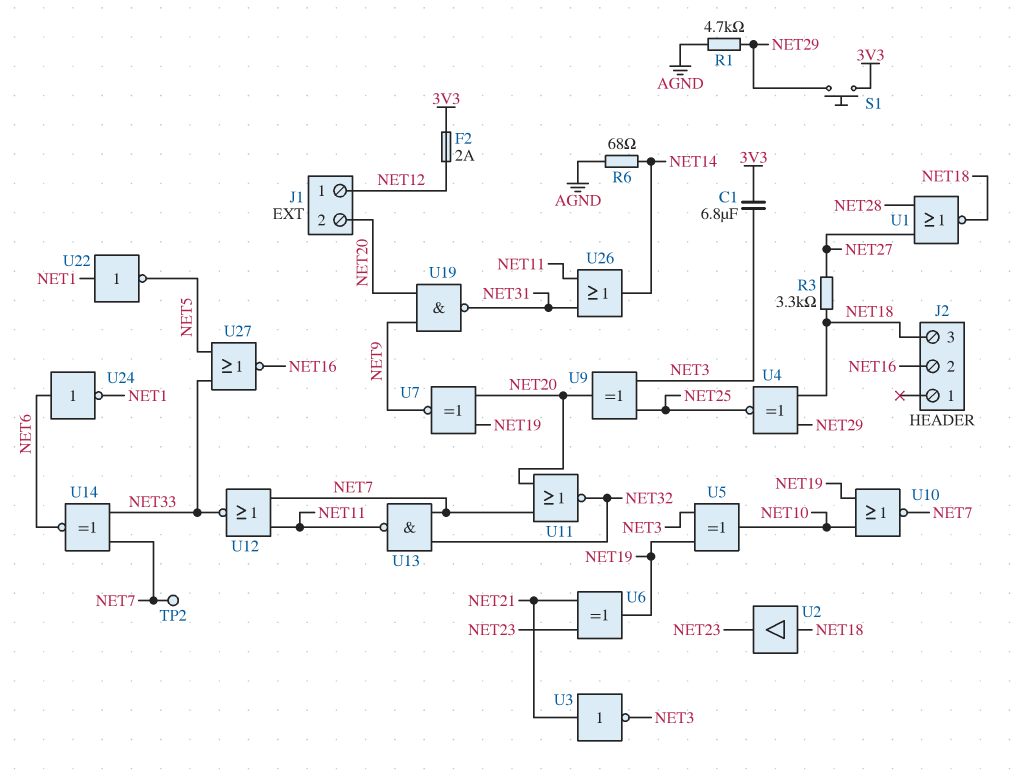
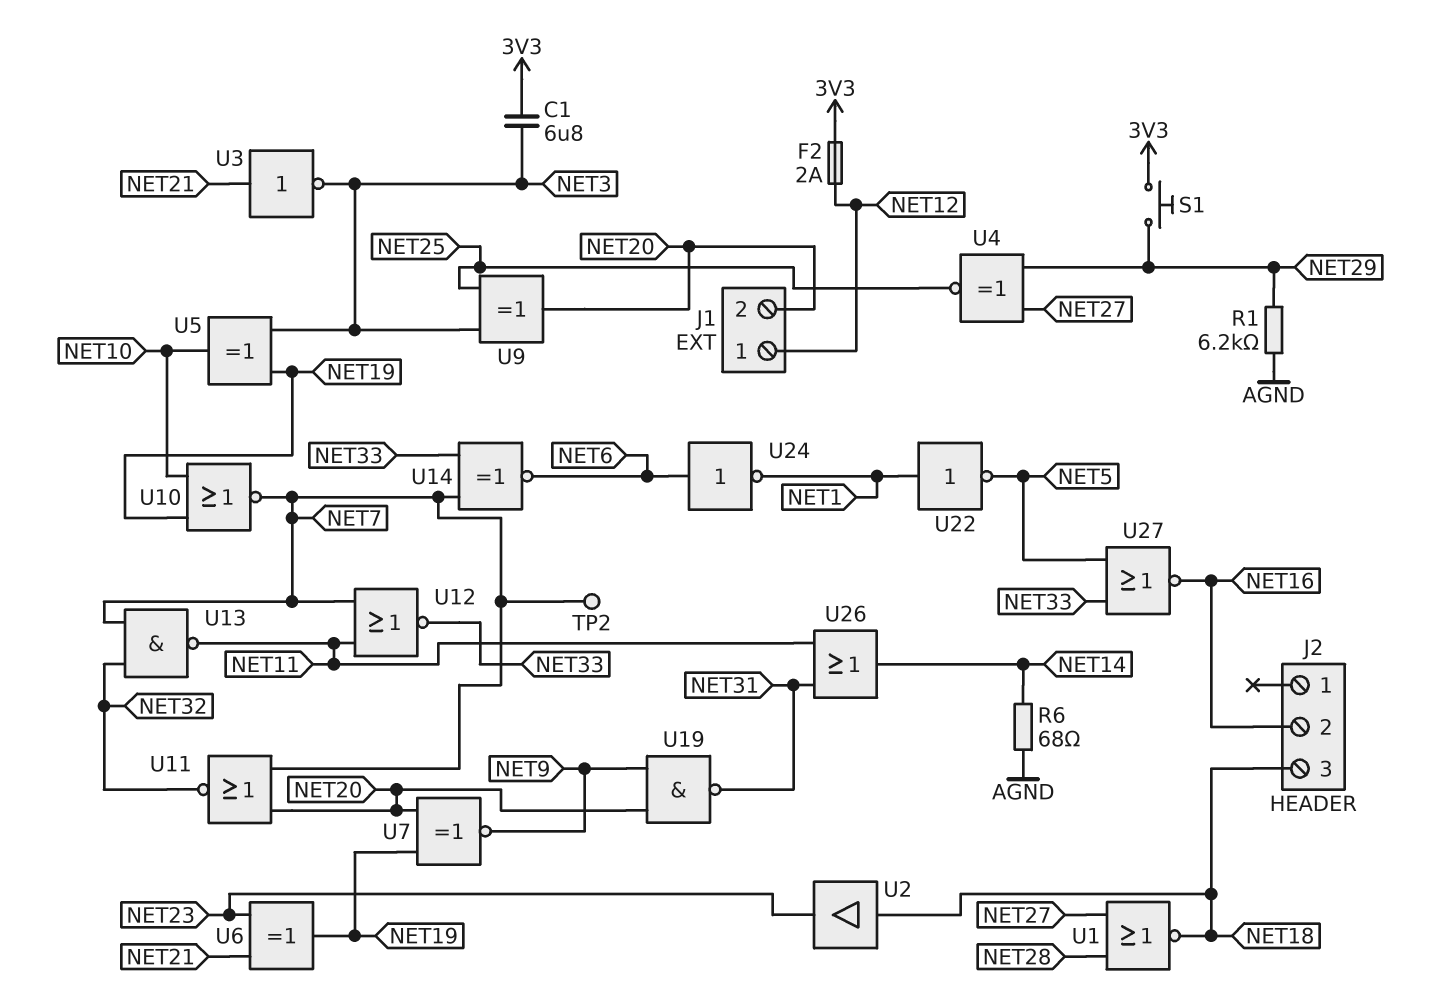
R1: 4.7k (AGND, NET29) -> 6.2k (AGND, NET29)
R3: 3.3k (NET18, NET27) -> none
U4: XNOR (in NET18, in NET29, out NET25) -> XNOR (in NET27, in NET29, out NET25)

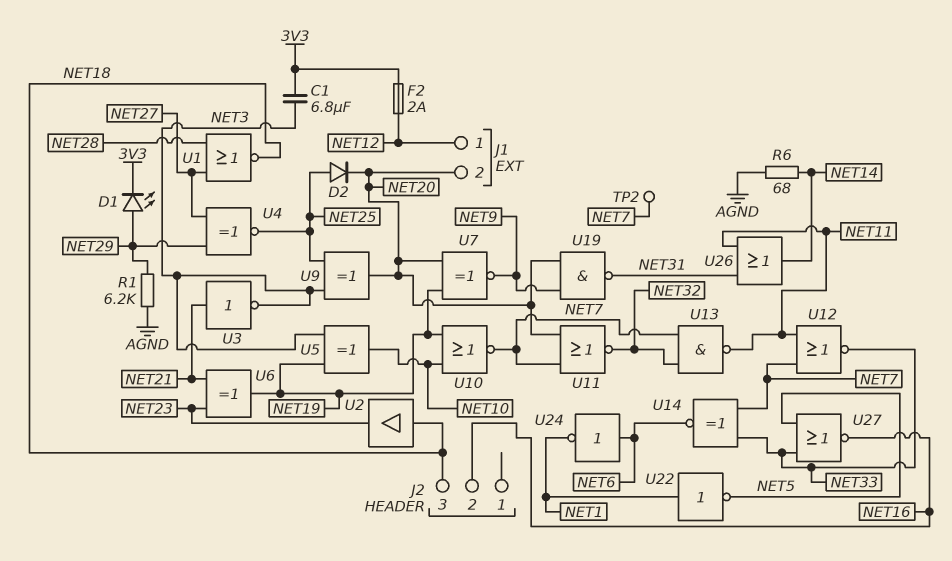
D1: none -> LED (A NET29, K 3V3)
D2: none -> diode (A NET25, K NET20)
S1: button (3V3, NET29) -> none

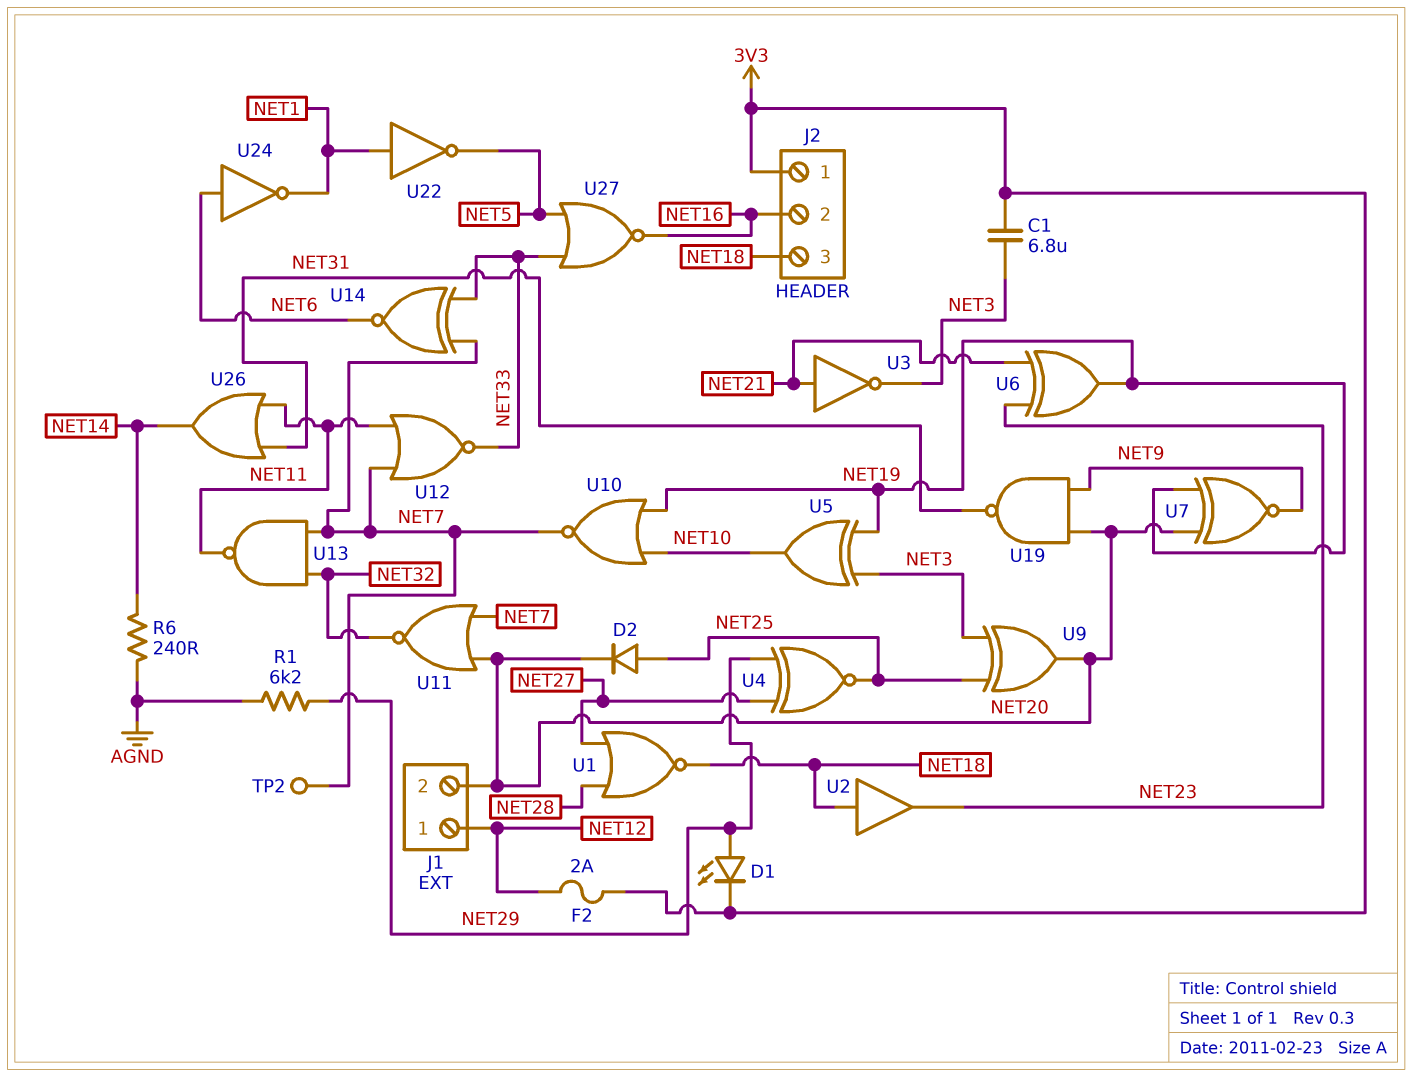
J2 pin 1: none -> 3V3
R6: 68 (AGND, NET14) -> 240 (AGND, NET14)

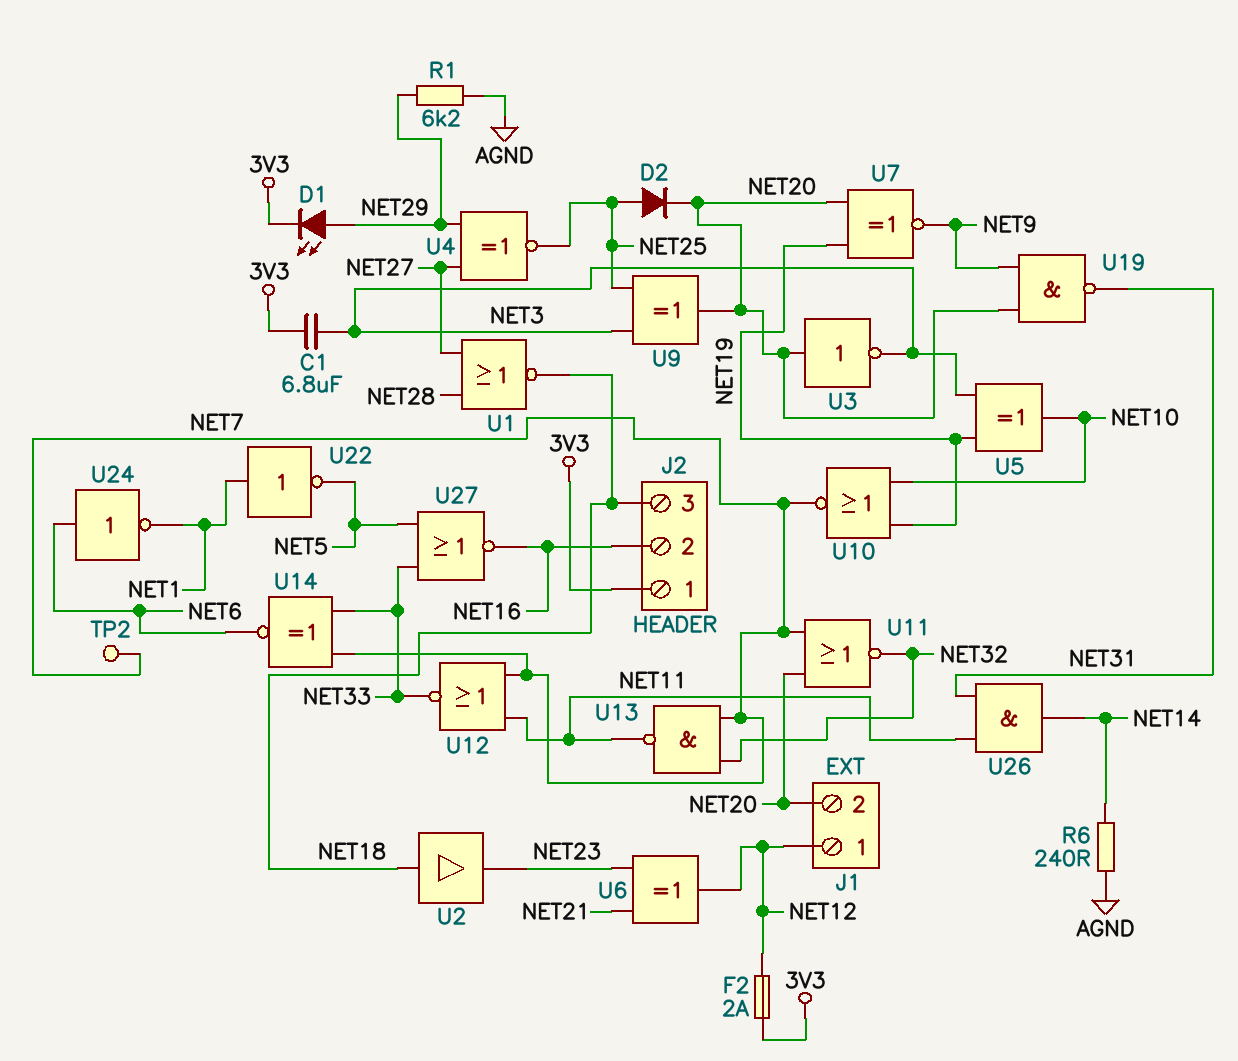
U3: NOT (in NET21, out NET3) -> NOT (in NET20, out NET3)
U6: XOR (in NET21, in NET23, out NET19) -> XOR (in NET21, in NET23, out NET12)
U26: OR (in NET11, in NET31, out NET14) -> AND (in NET11, in NET31, out NET14)

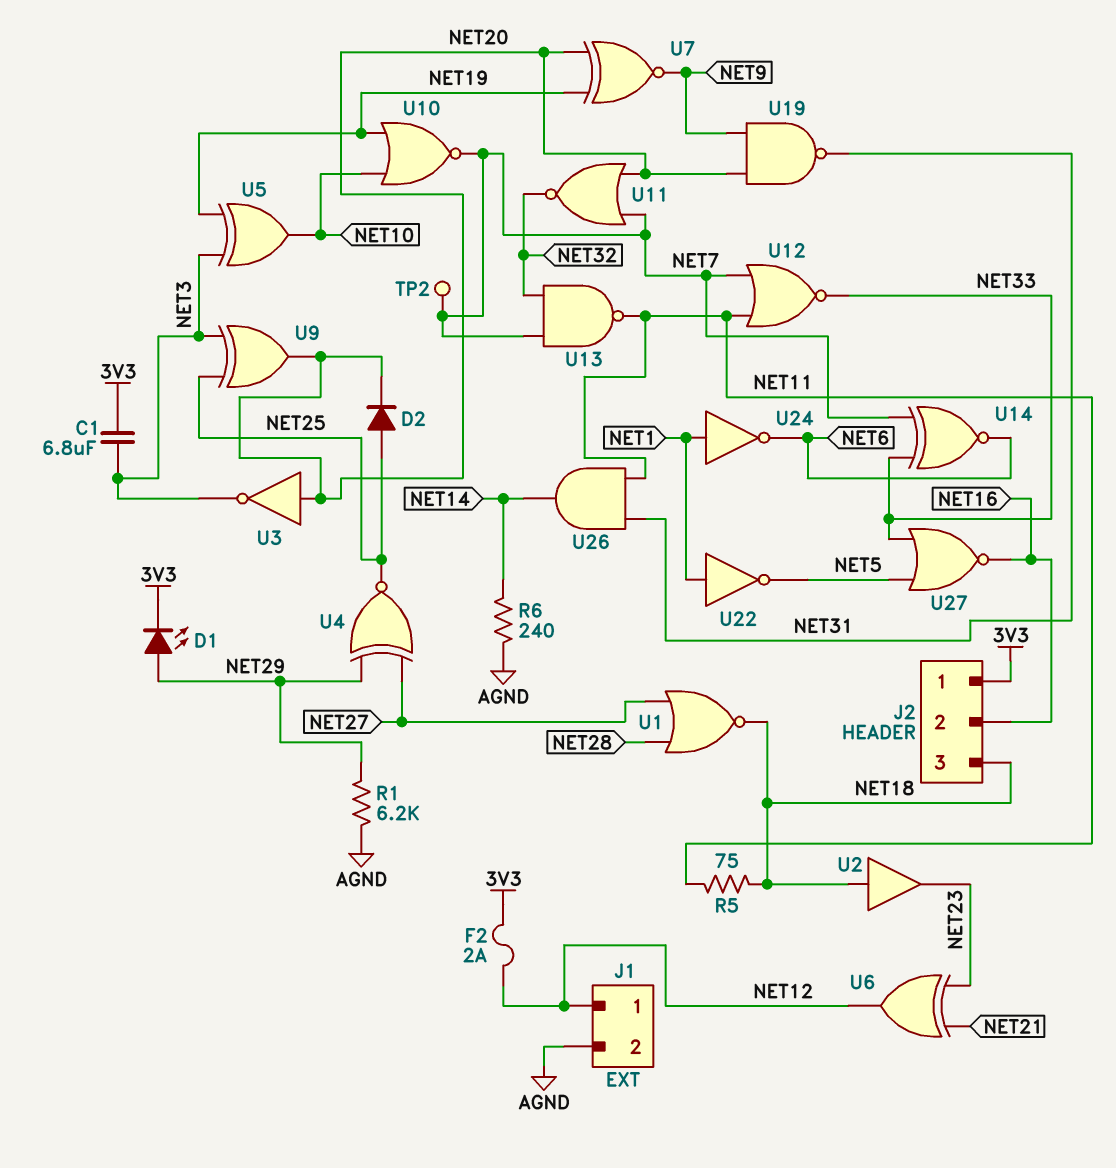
J1 pin 2: NET20 -> AGND
R5: none -> 75 (NET11, NET18)
U24: NOT (in NET6, out NET1) -> NOT (in NET1, out NET6)

